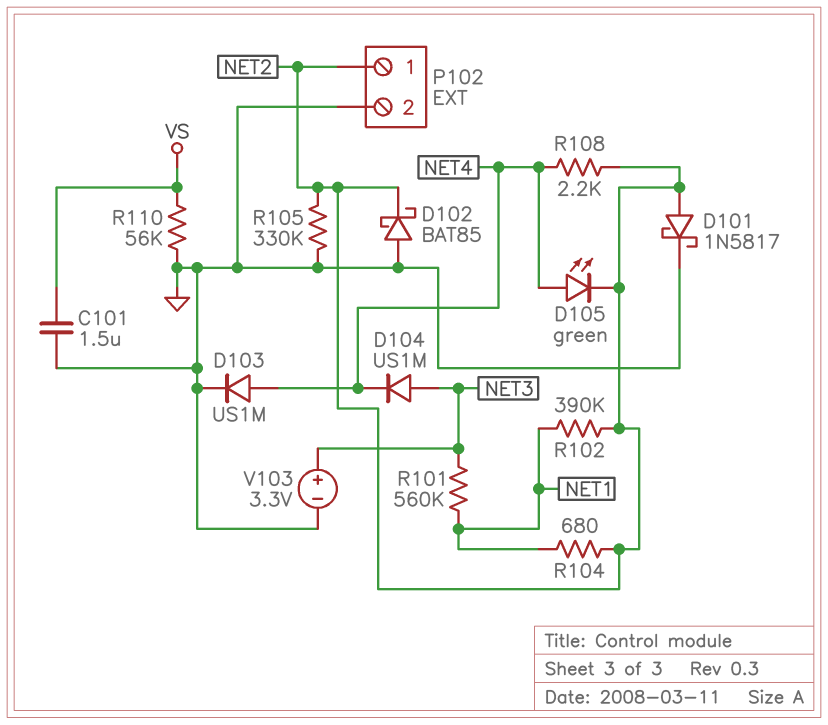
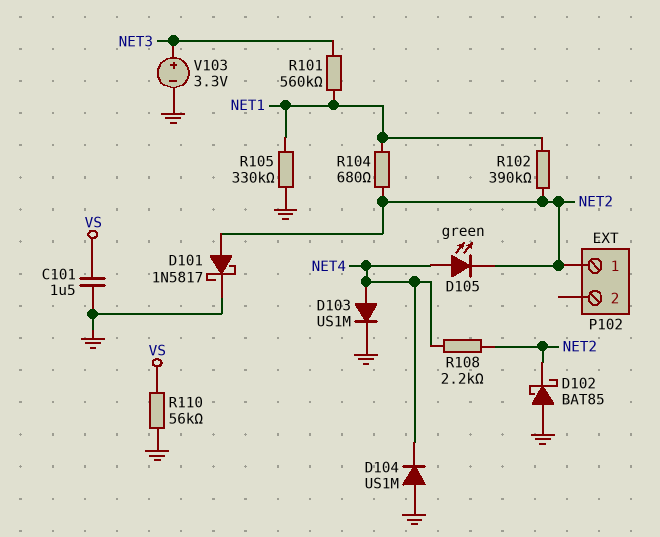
D104: diode US1M (A NET3, K NET4) -> diode US1M (A GND, K NET4)
P102 pin 2: GND -> none
R105: 330k (GND, NET2) -> 330k (GND, NET1)

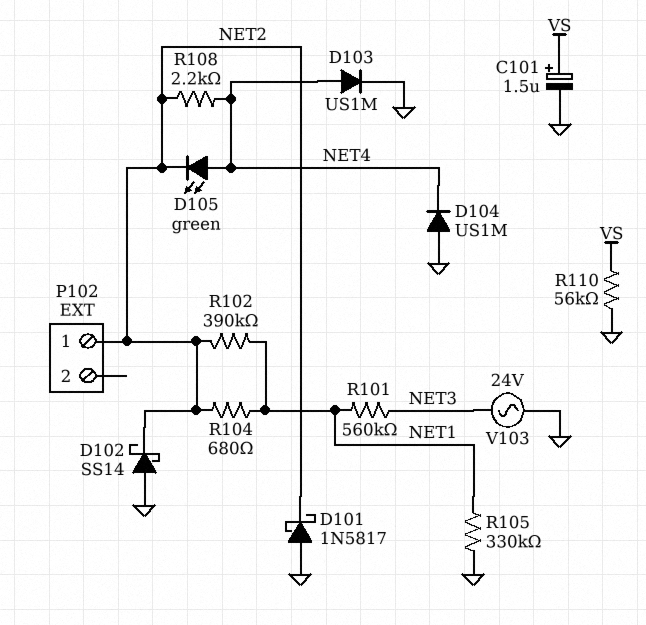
C101: 1.5uF (GND, VS) -> 1.5uF (plus VS, minus GND)
D101: schottky 1N5817 (A NET2, K GND) -> schottky 1N5817 (A GND, K NET2)
D102: schottky BAT85 (A GND, K NET2) -> schottky SS14 (A GND, K NET2)
V103: 3.3V (plus NET3, minus GND) -> AC 24V (GND, NET3)

